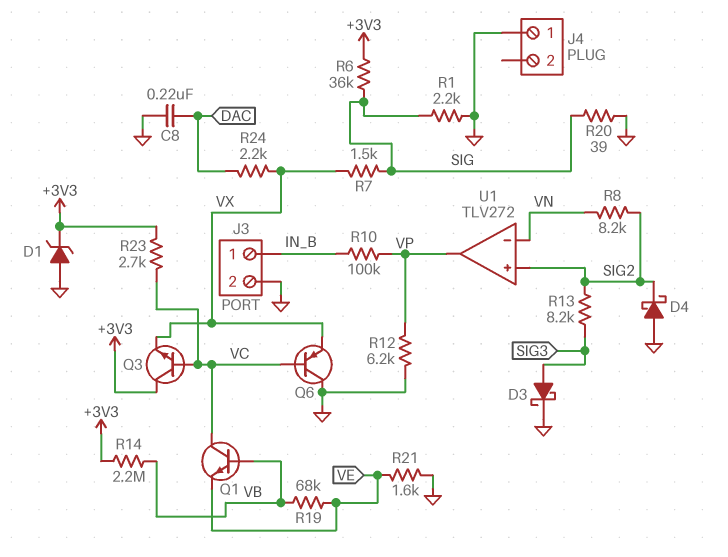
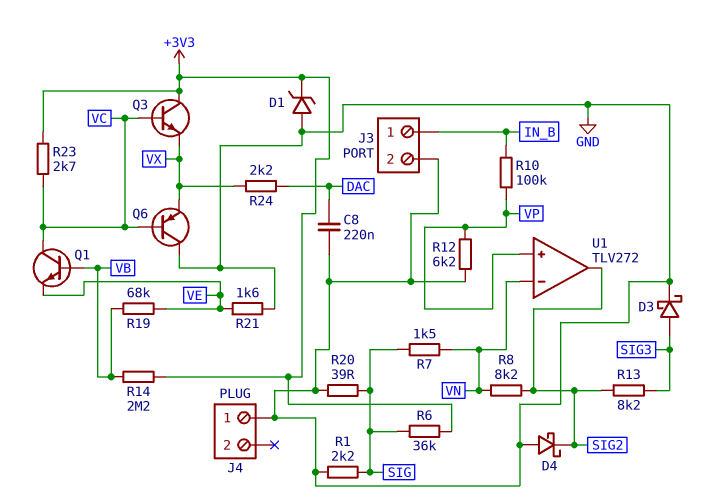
R7: 1.5k (SIG, VX) -> 1.5k (SIG, VN)
U1 pin in+: SIG2 -> VP
U1 pin out: VP -> SIG2

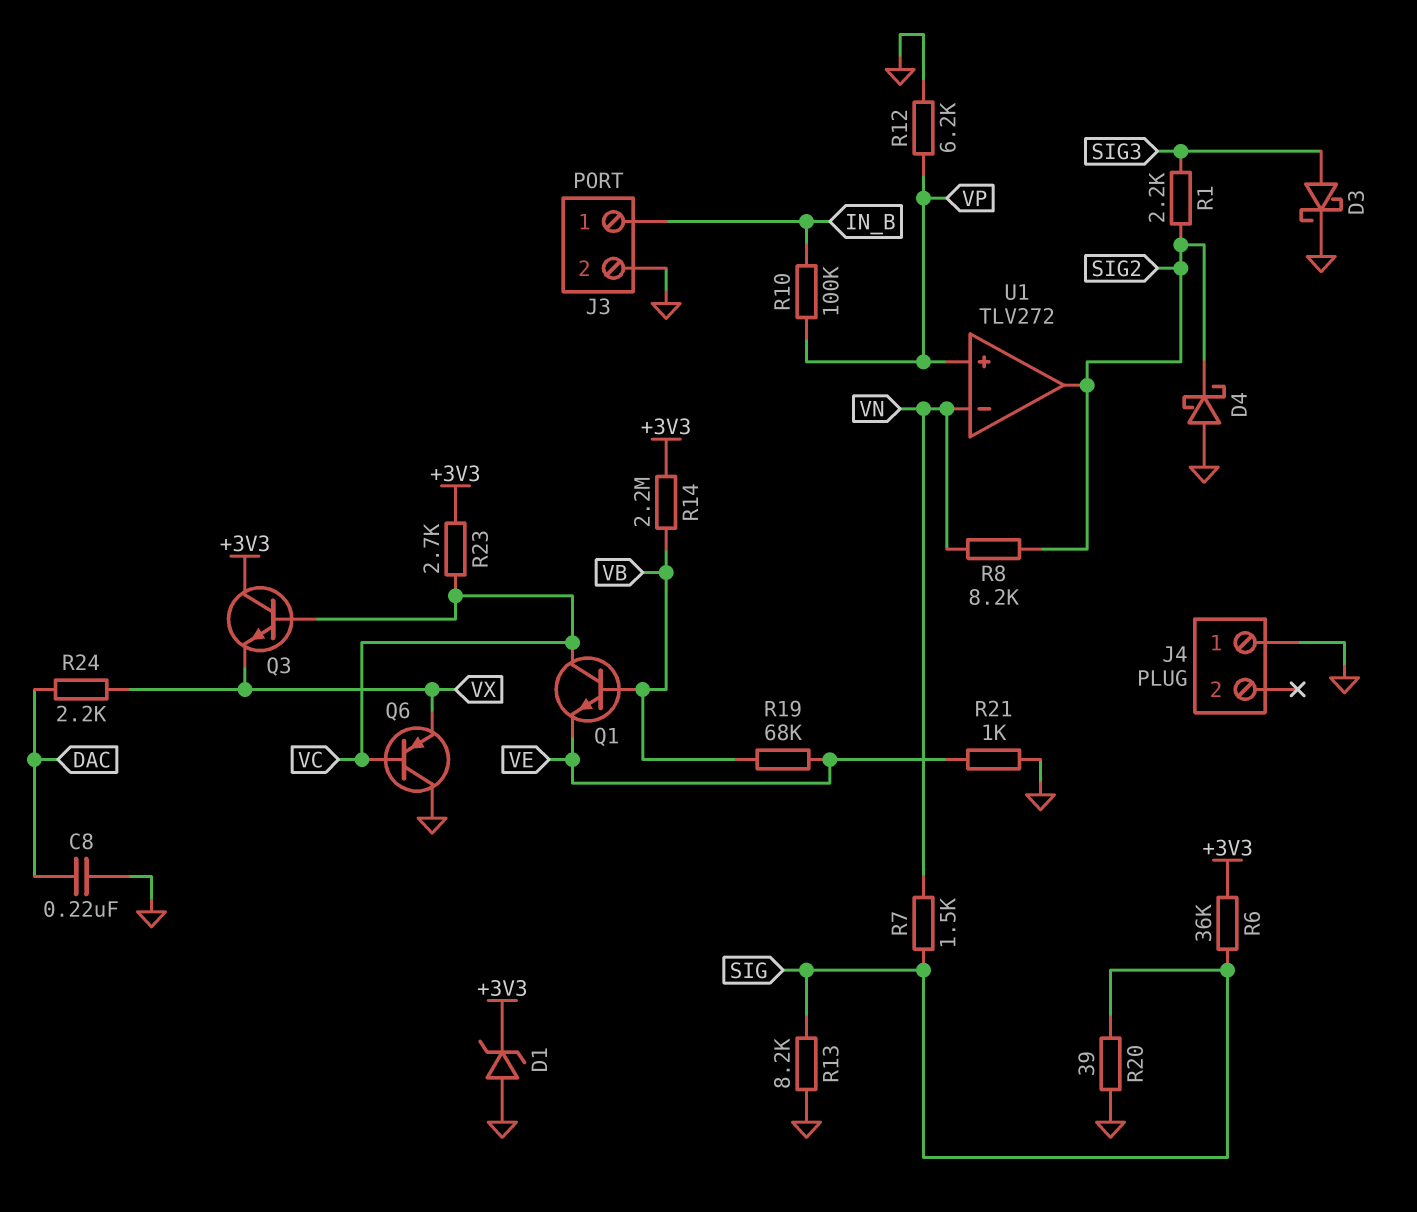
R1: 2.2k (GND, SIG) -> 2.2k (SIG2, SIG3)
R13: 8.2k (SIG2, SIG3) -> 8.2k (GND, SIG)
R21: 1.6k (GND, VE) -> 1k (GND, VE)

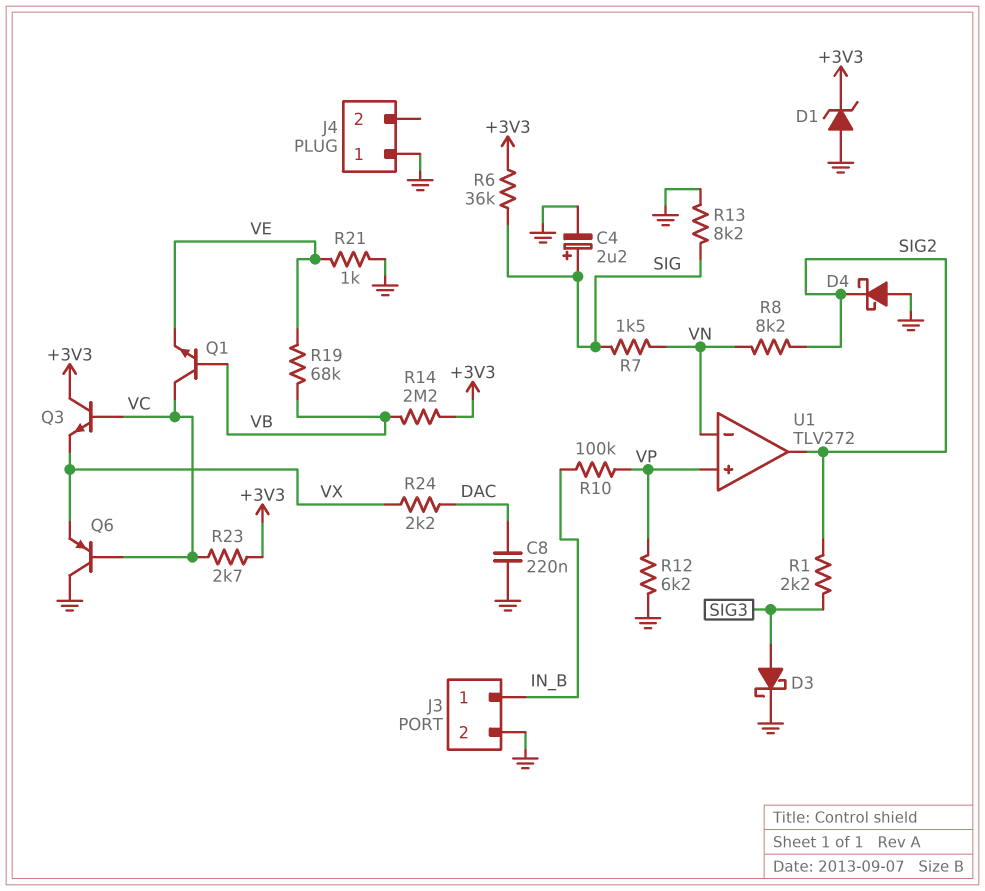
C4: none -> 2.2uF (plus SIG, minus GND)
R20: 39 (GND, SIG) -> none

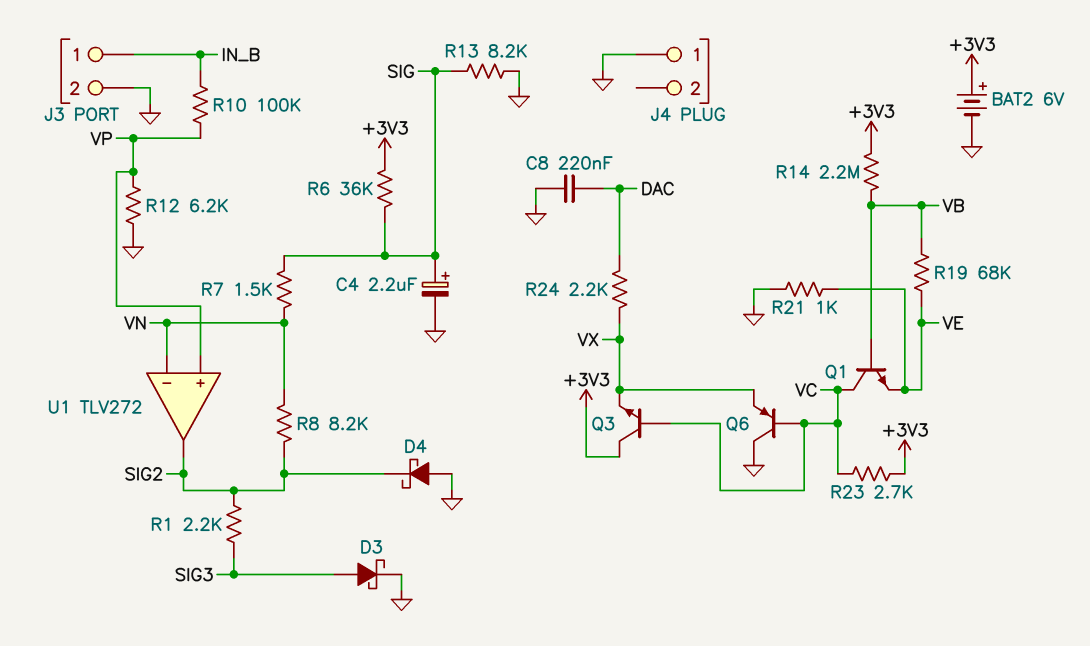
BAT2: none -> 6V (plus +3V3, minus GND)
D1: zener (A GND, K +3V3) -> none

